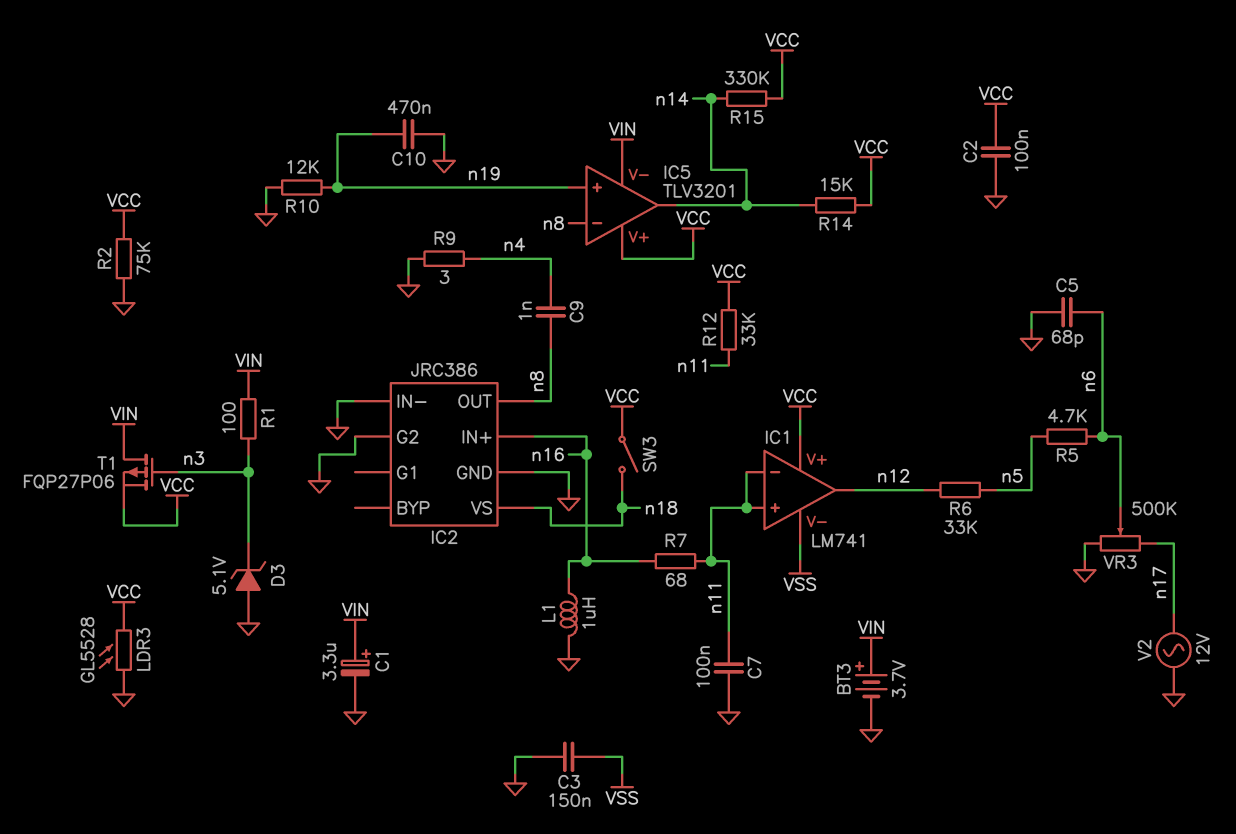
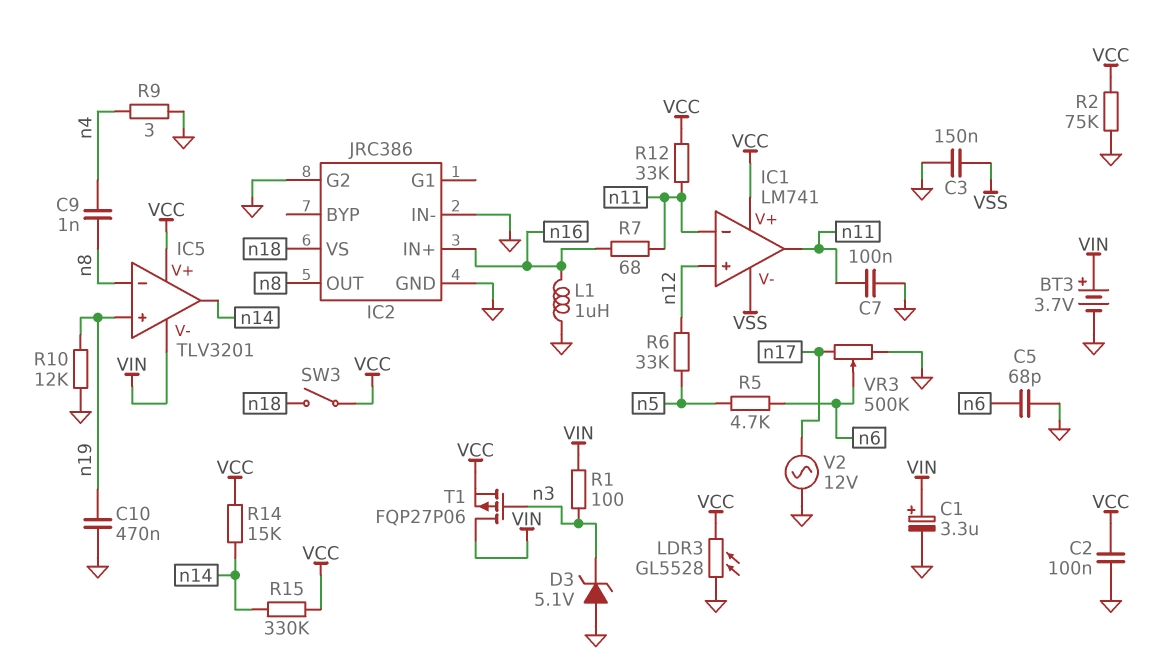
IC1 pin in+: n11 -> n12
IC1 pin out: n12 -> n11

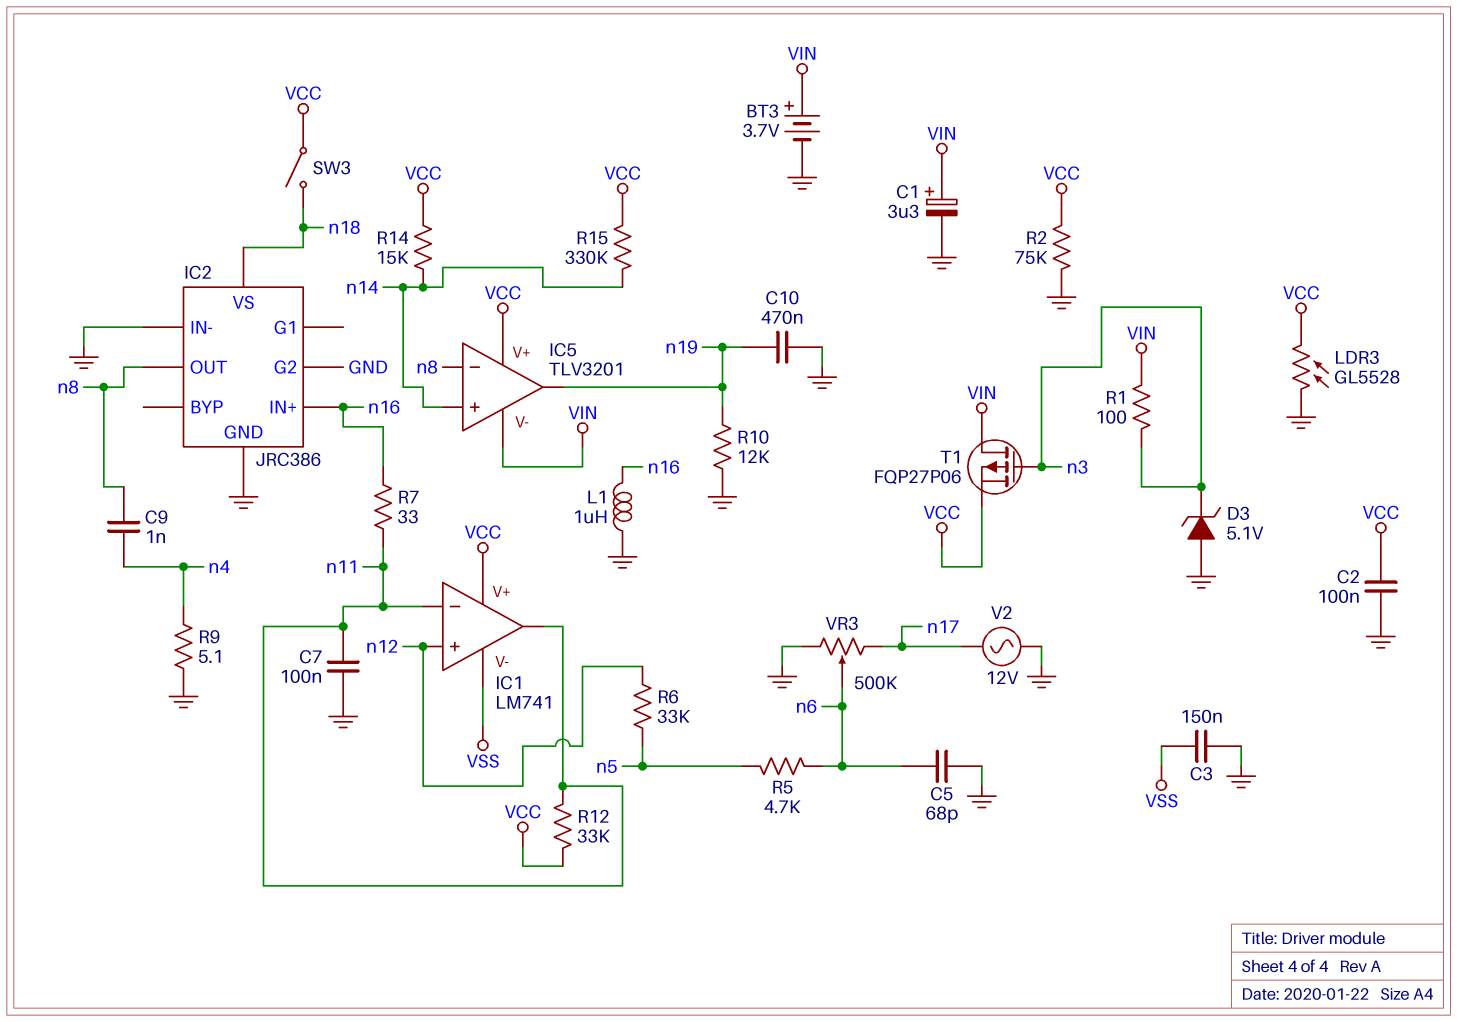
IC5 pin in+: n19 -> n14
IC5 pin out: n14 -> n19
R7: 68 (n11, n16) -> 33 (n11, n16)
R9: 3 (GND, n4) -> 5.1 (GND, n4)

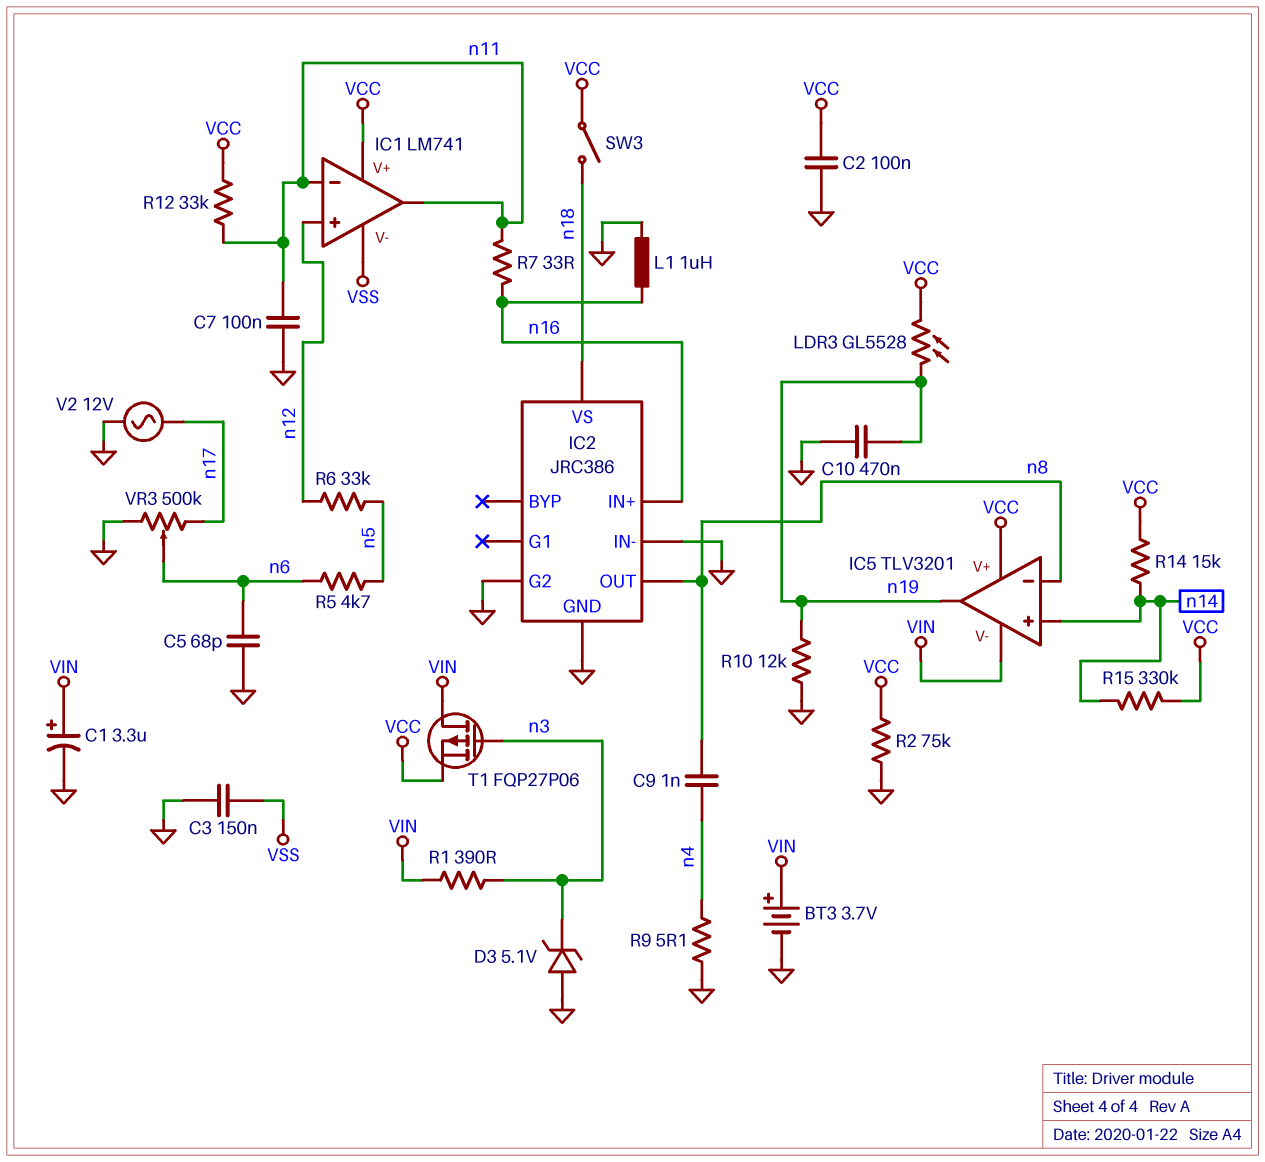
LDR3: GL5528 (GND, VCC) -> GL5528 (VCC, n19)
R1: 100 (VIN, n3) -> 390 (VIN, n3)

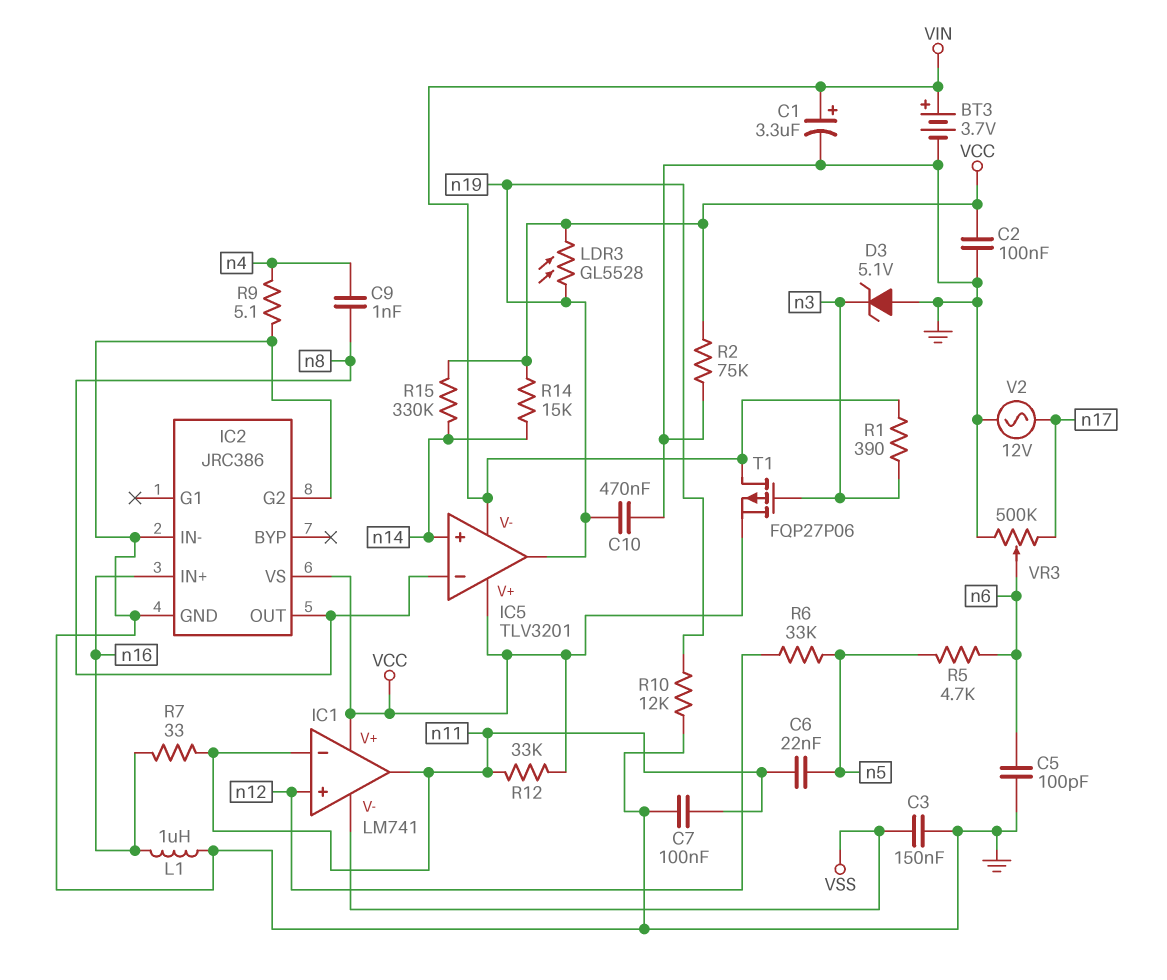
C5: 68pF (GND, n6) -> 100pF (GND, n6)
C6: none -> 22nF (n5, n11)
IC2 pin VS: n18 -> VCC
SW3: switch (VCC, n18) -> none

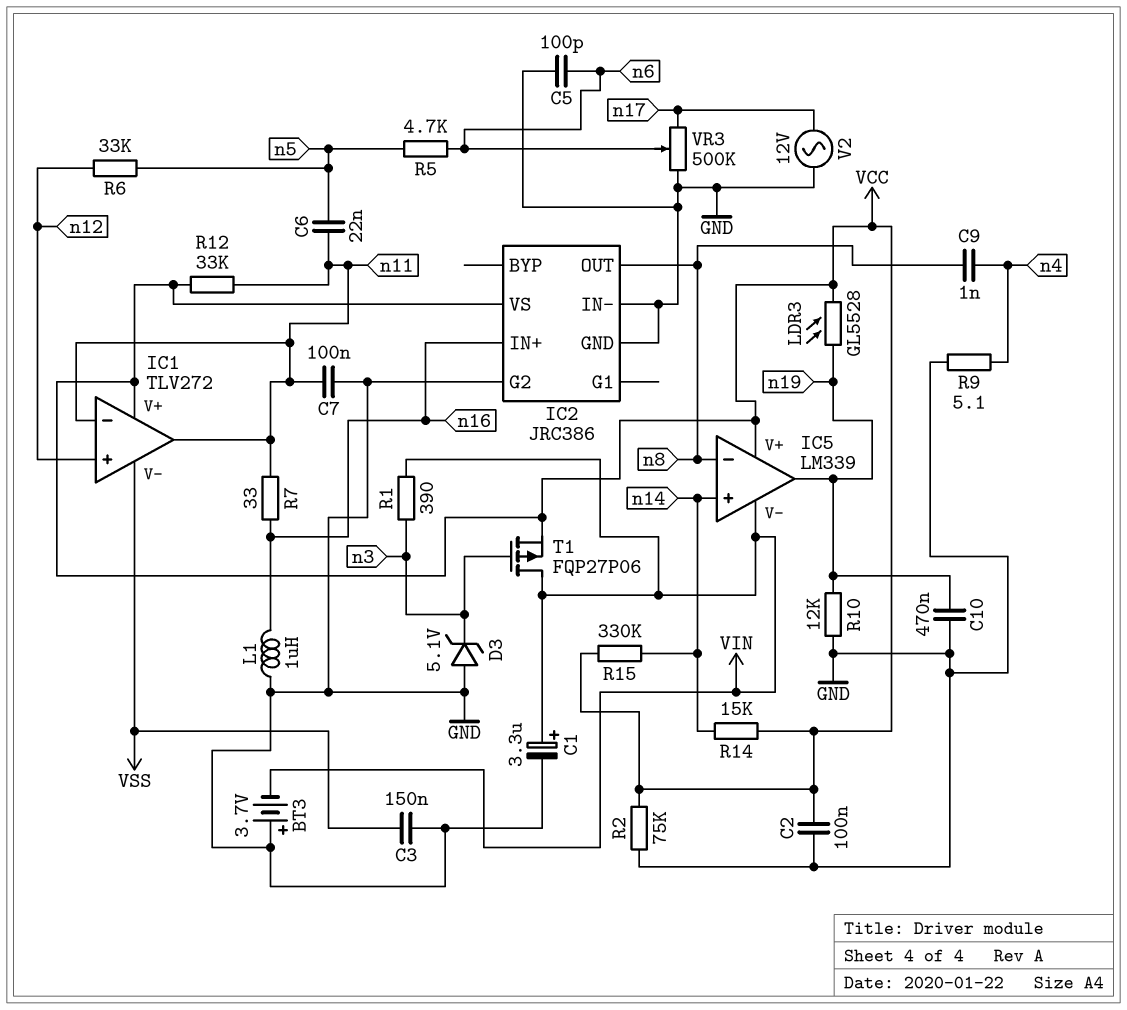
BT3: 3.7V (plus VIN, minus GND) -> 3.7V (plus GND, minus VIN)
IC1: LM741 -> TLV272
IC5: TLV3201 -> LM339

